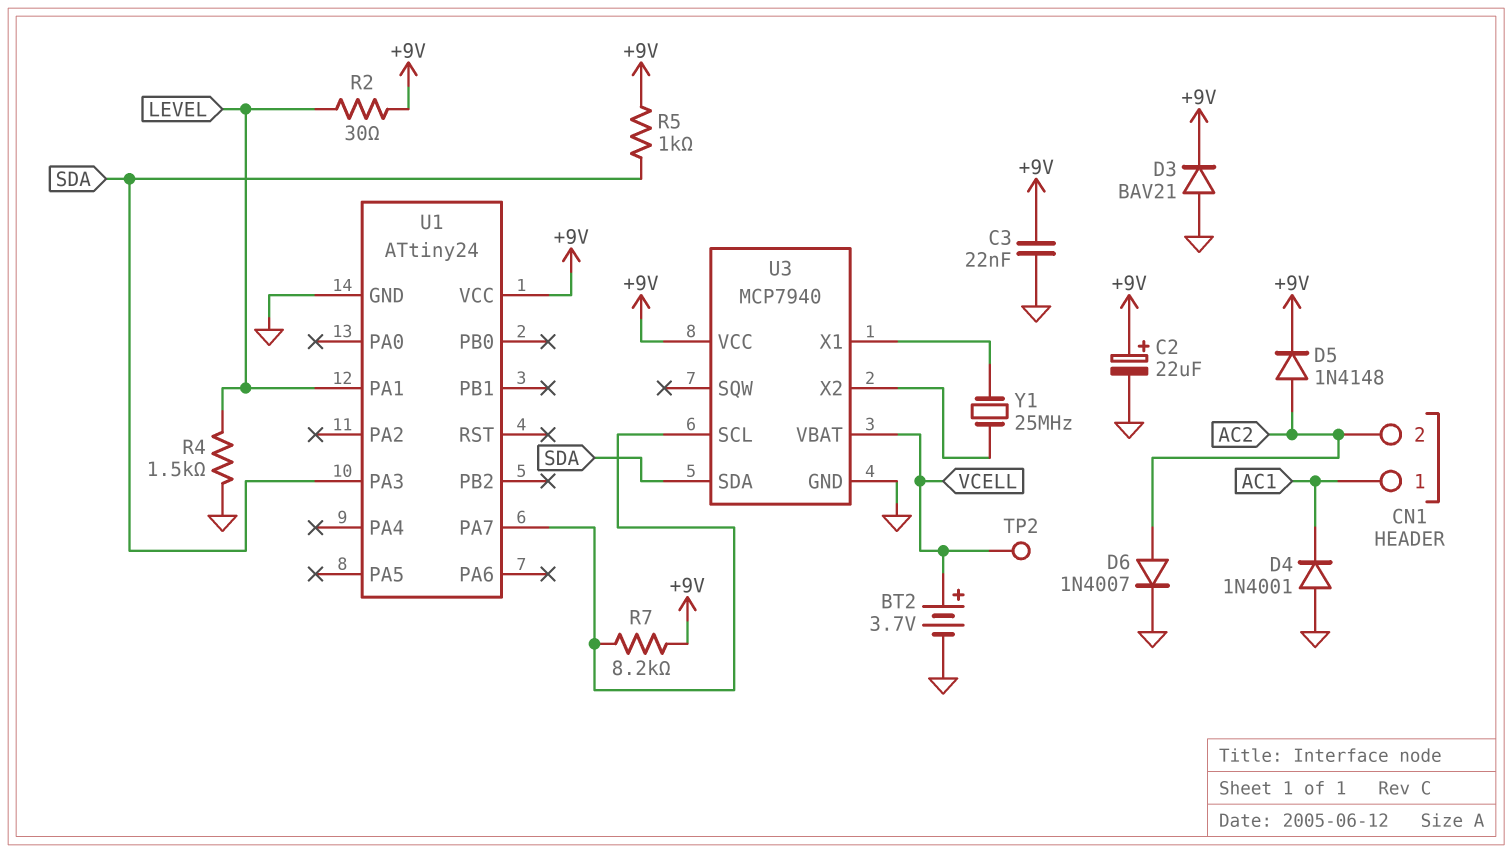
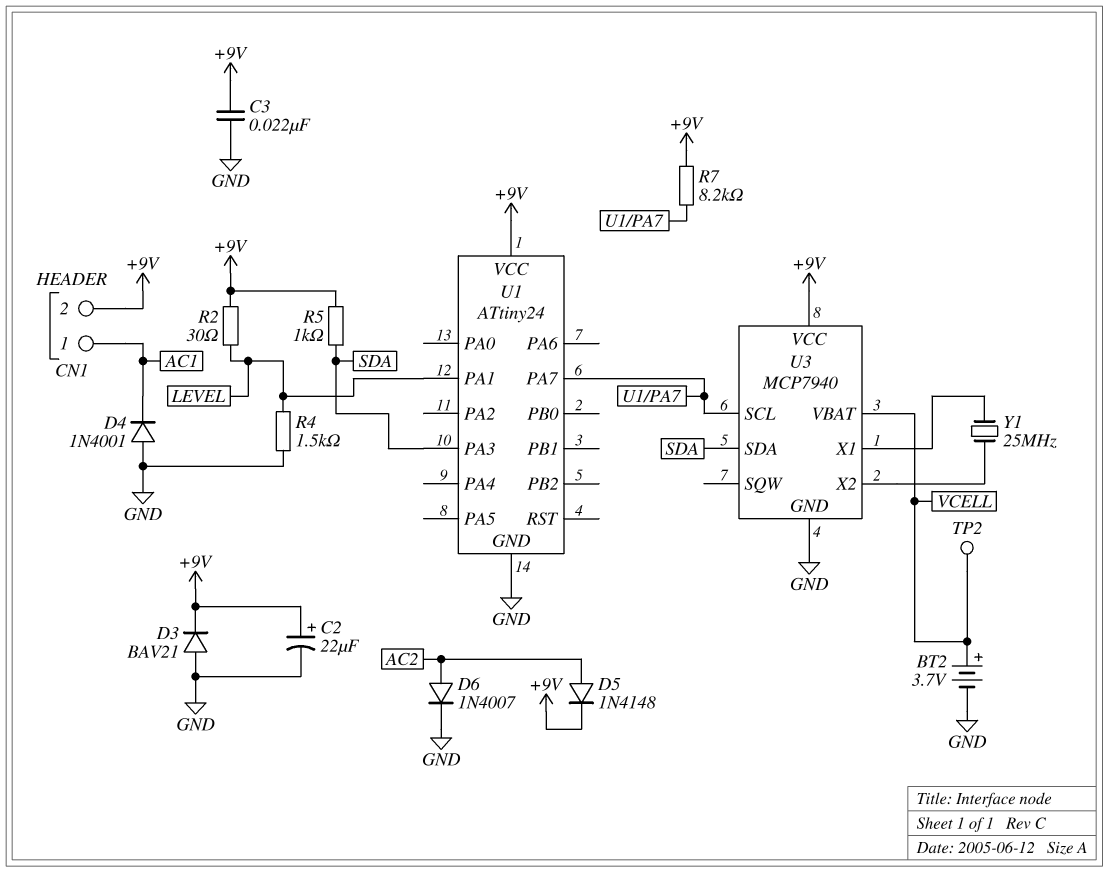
CN1 pin 2: AC2 -> +9V

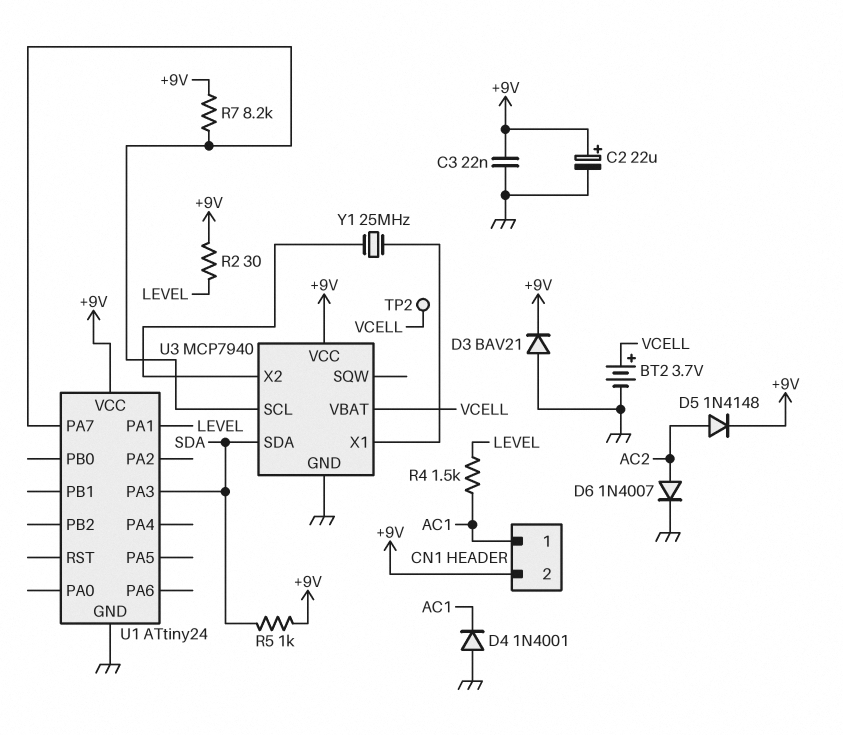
R4: 1.5k (GND, LEVEL) -> 1.5k (AC1, LEVEL)

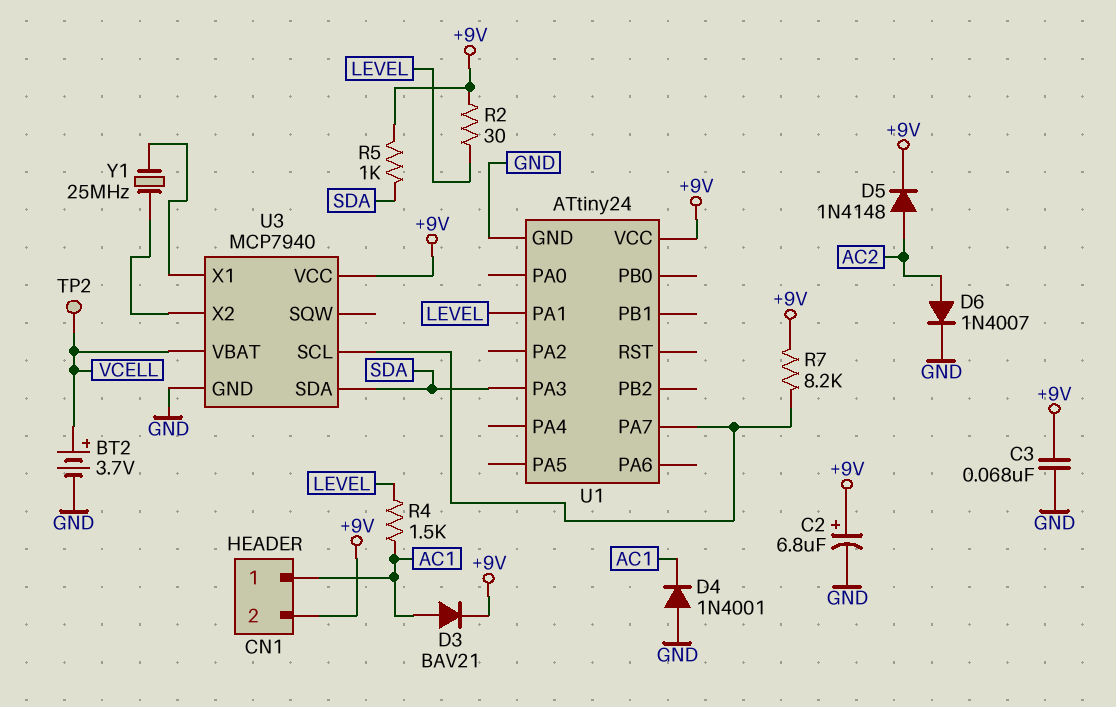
C2: 22uF (plus +9V, minus GND) -> 6.8uF (plus +9V, minus GND)
C3: 22nF (+9V, GND) -> 68nF (+9V, GND)
D3: diode BAV21 (A GND, K +9V) -> diode BAV21 (A AC1, K +9V)

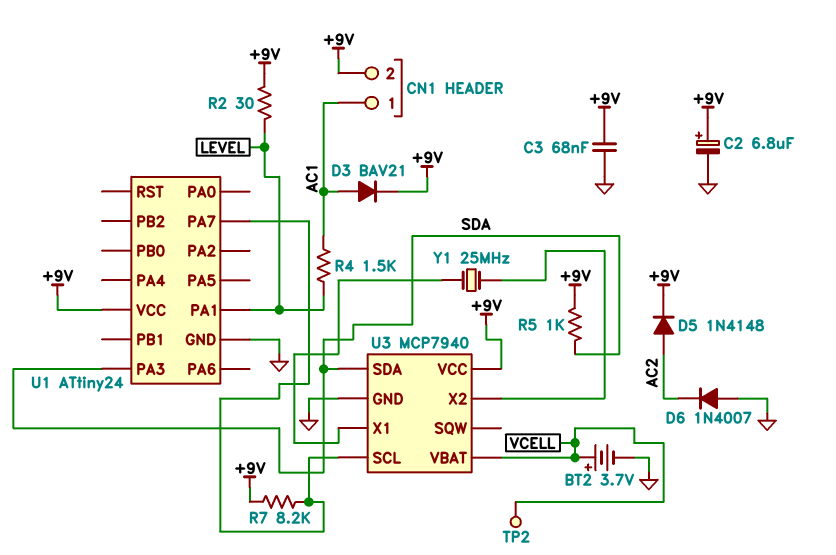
D4: diode 1N4001 (A GND, K AC1) -> none
D6: diode 1N4007 (A AC2, K GND) -> diode 1N4007 (A GND, K AC2)

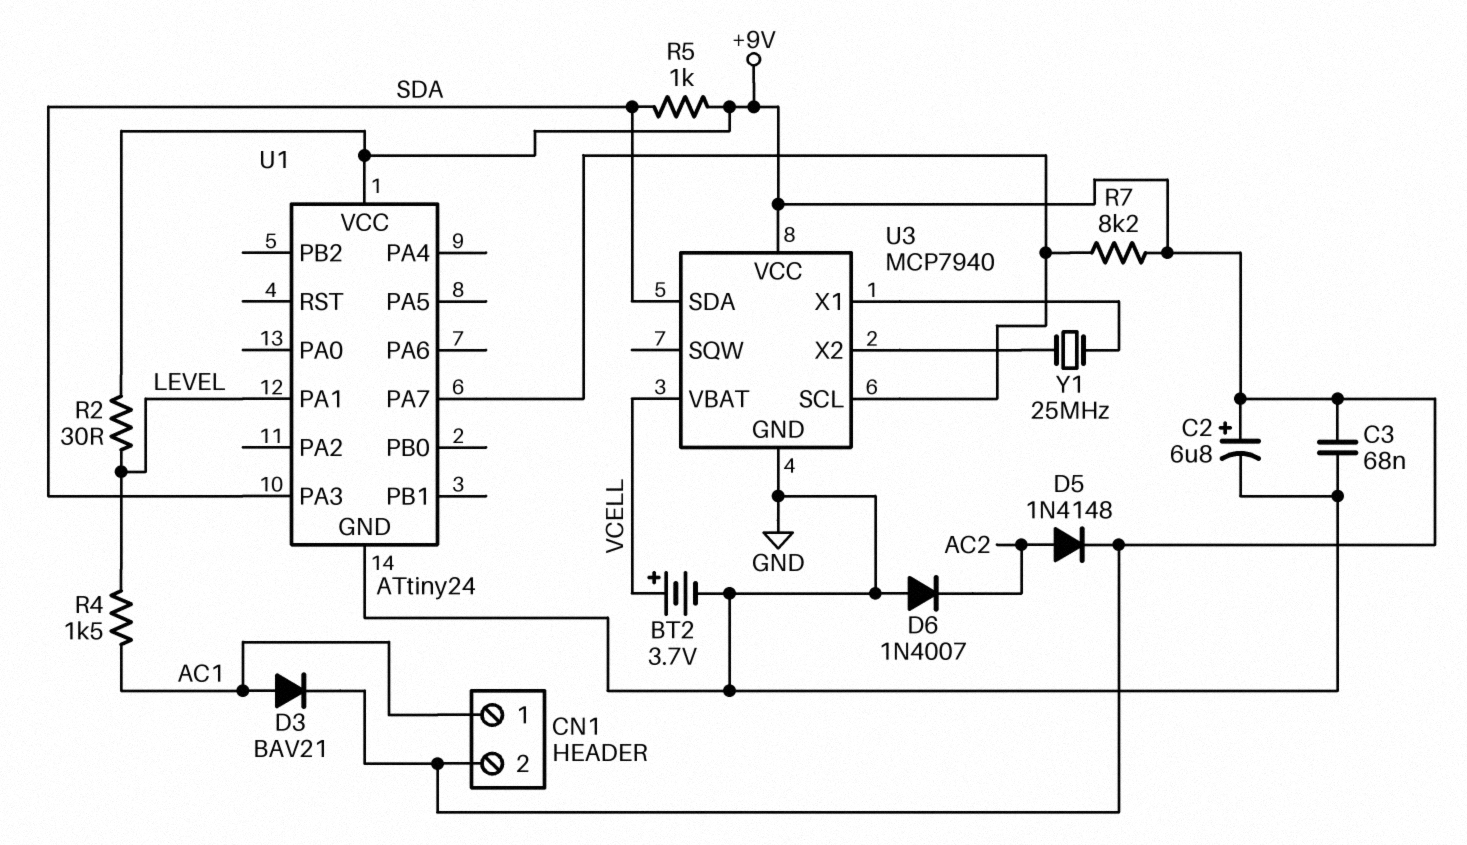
TP2: test point (VCELL) -> none

